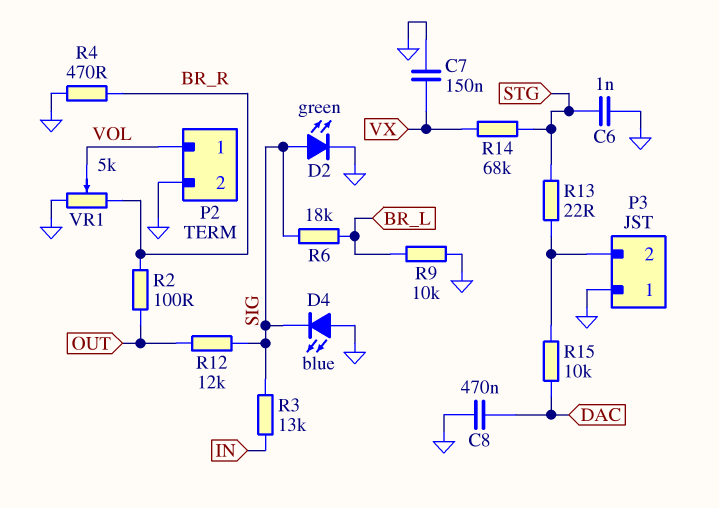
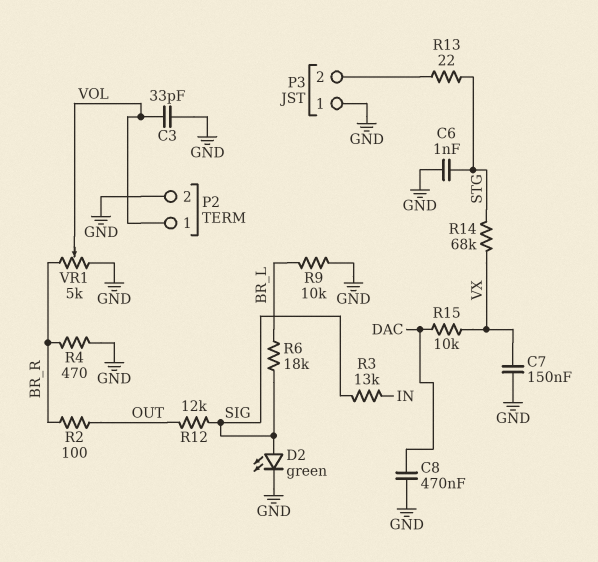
C3: none -> 33pF (GND, VOL)
D4: LED blue (A GND, K SIG) -> none
R15: 10k (DAC, P3/2) -> 10k (DAC, VX)

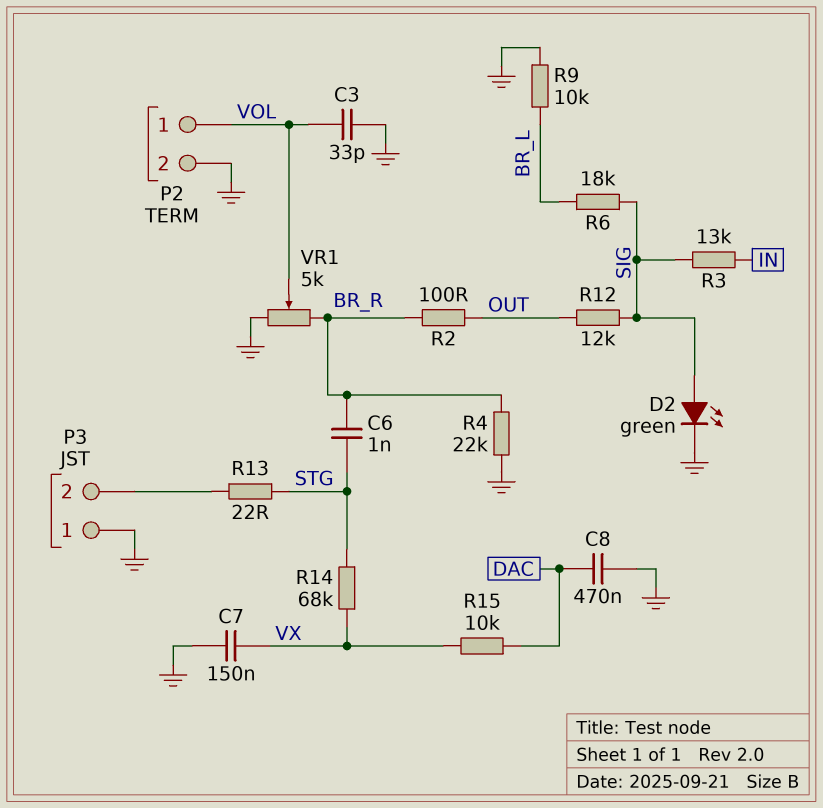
C6: 1nF (GND, STG) -> 1nF (BR_R, STG)
R4: 470 (BR_R, GND) -> 22k (BR_R, GND)

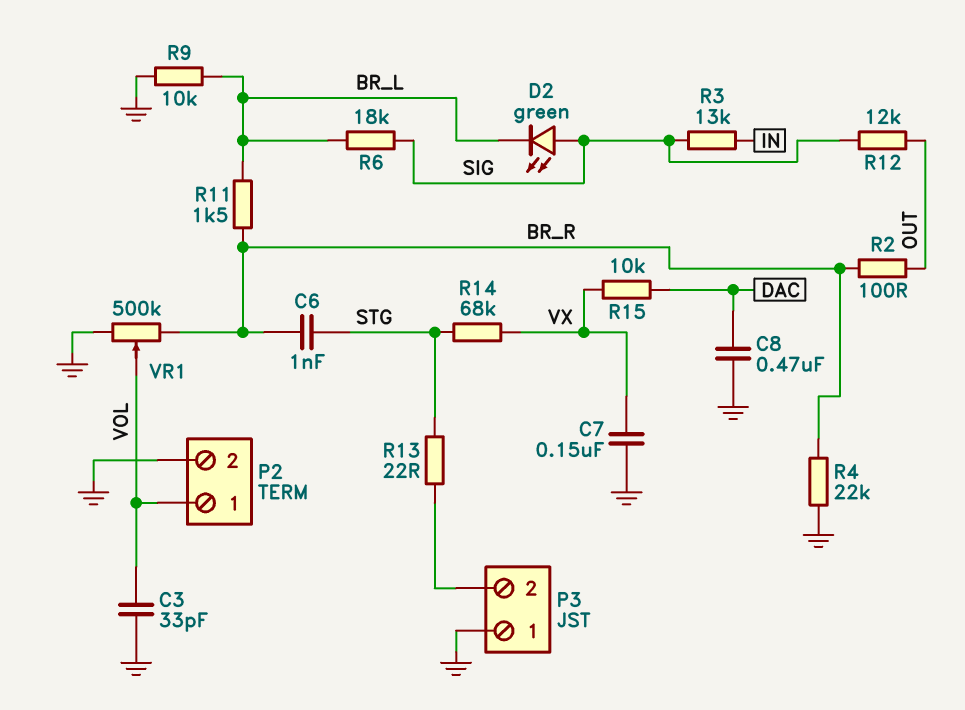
D2: LED green (A SIG, K GND) -> LED green (A SIG, K BR_L)
R11: none -> 1.5k (BR_L, BR_R)
VR1: 5k (BR_R, GND, wiper VOL) -> 500k (BR_R, GND, wiper VOL)

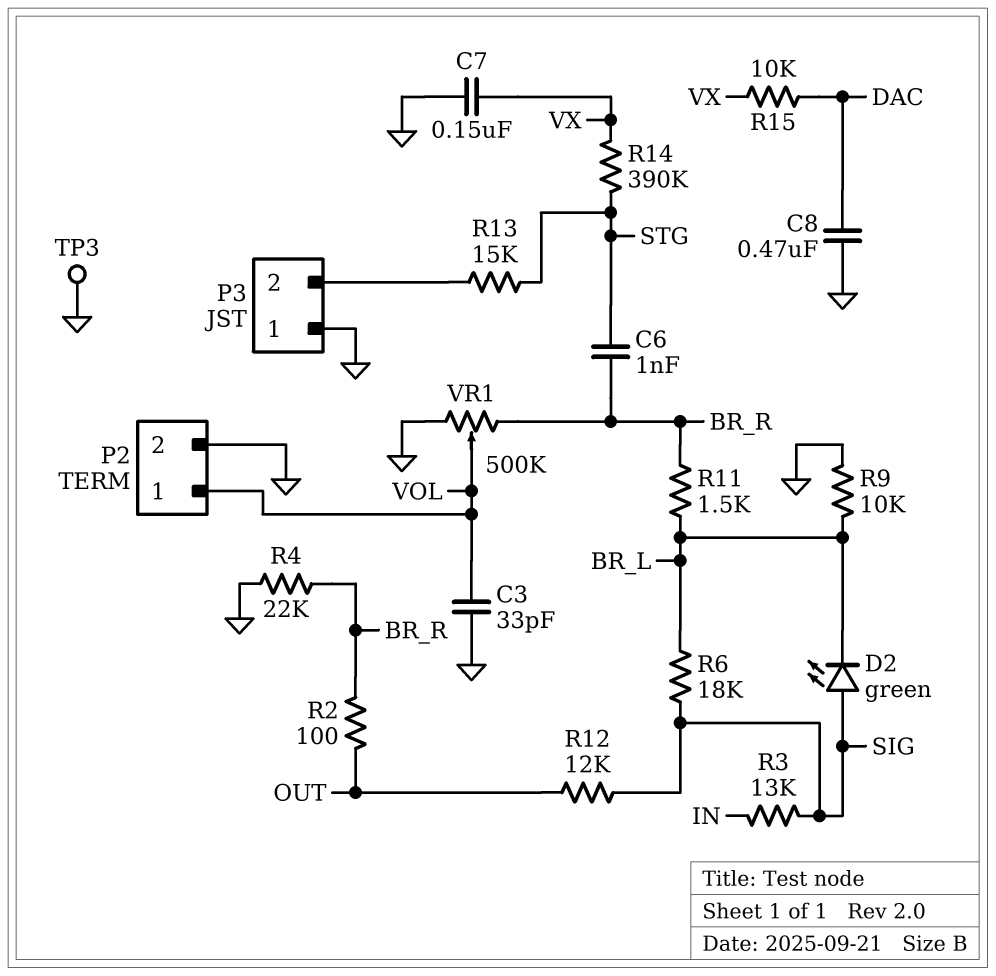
R13: 22 (P3/2, STG) -> 15k (P3/2, STG)
R14: 68k (STG, VX) -> 390k (STG, VX)
TP3: none -> test point (GND)

